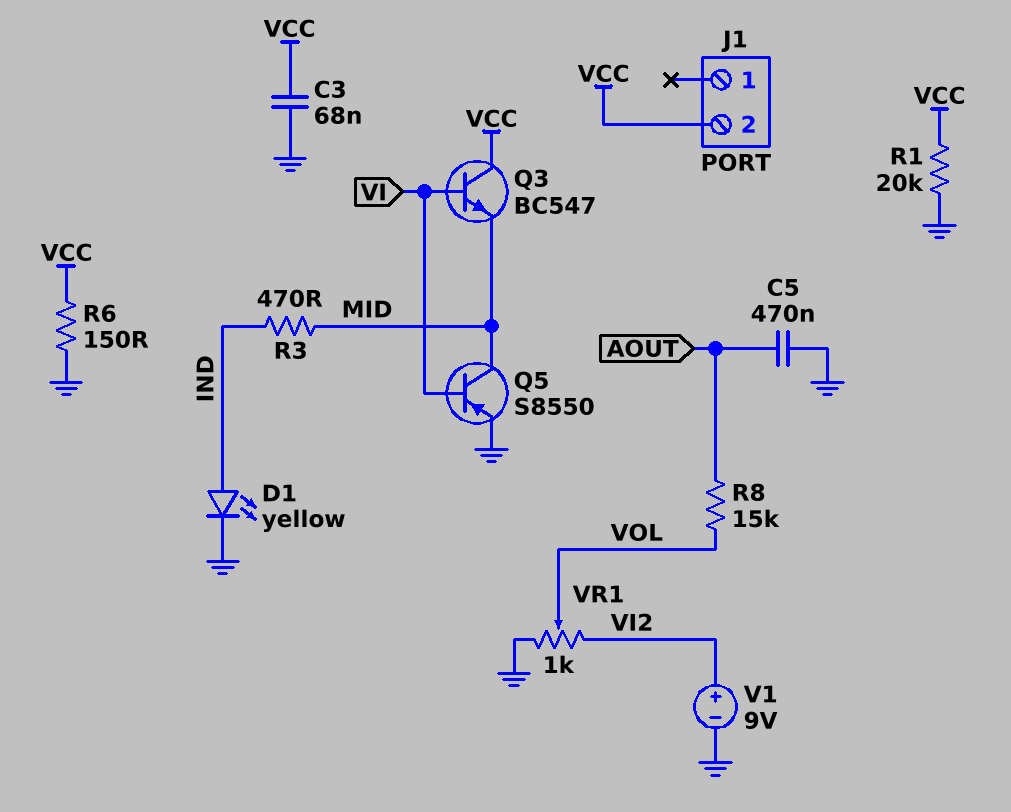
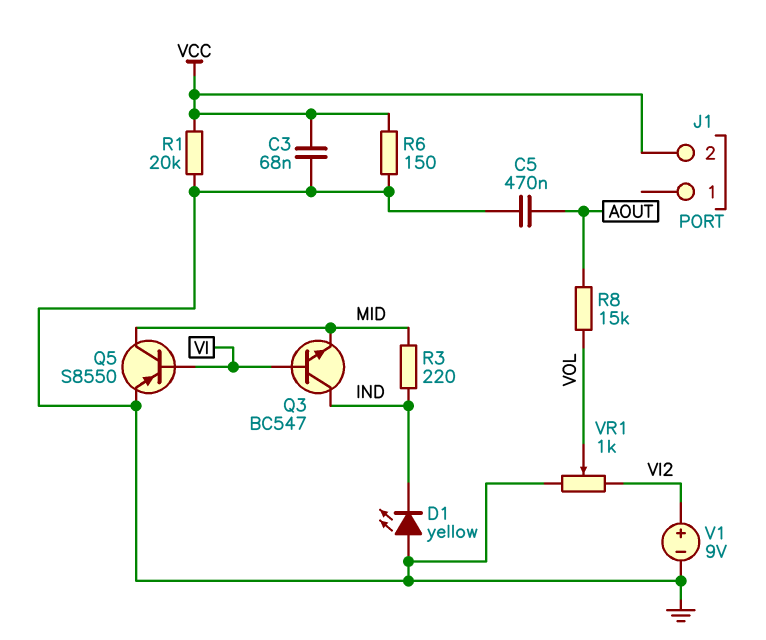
D1: LED yellow (A IND, K GND) -> LED yellow (A GND, K IND)
Q3: NPN BC547 (B VI, C VCC, E MID) -> NPN BC547 (B VI, C IND, E MID)
R3: 470 (IND, MID) -> 220 (IND, MID)

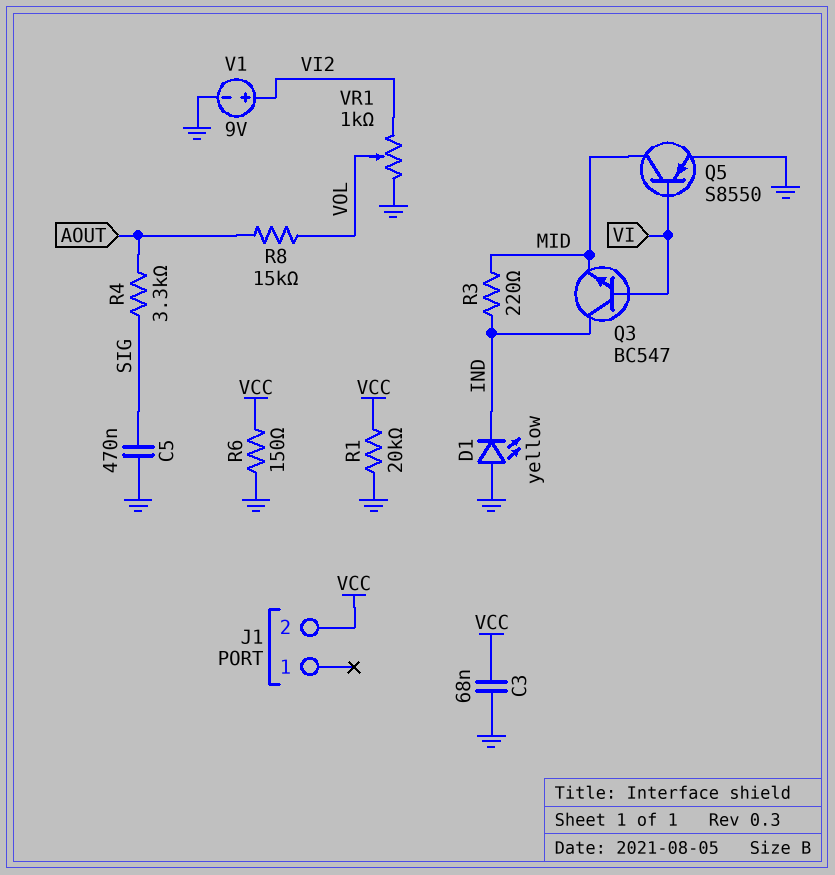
C5: 470nF (AOUT, GND) -> 470nF (GND, SIG)
R4: none -> 3.3k (AOUT, SIG)

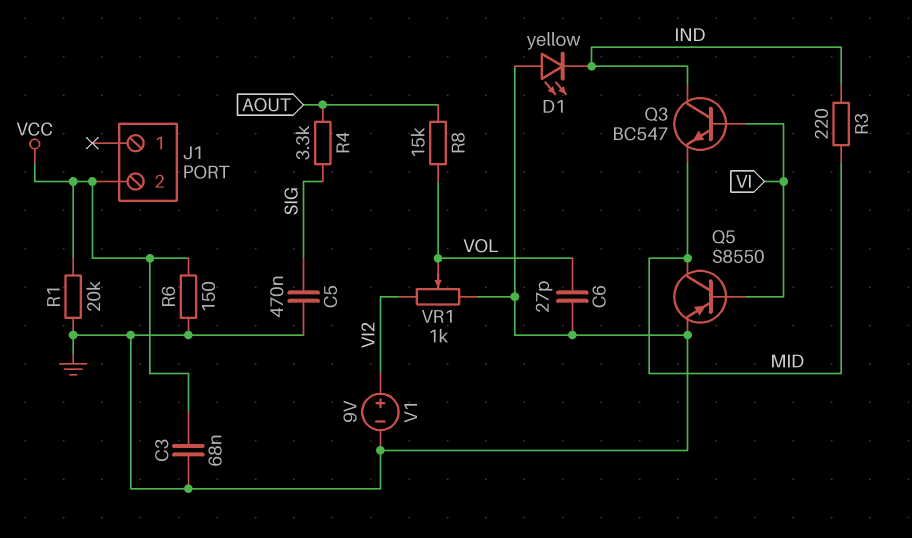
C6: none -> 27pF (GND, VOL)

